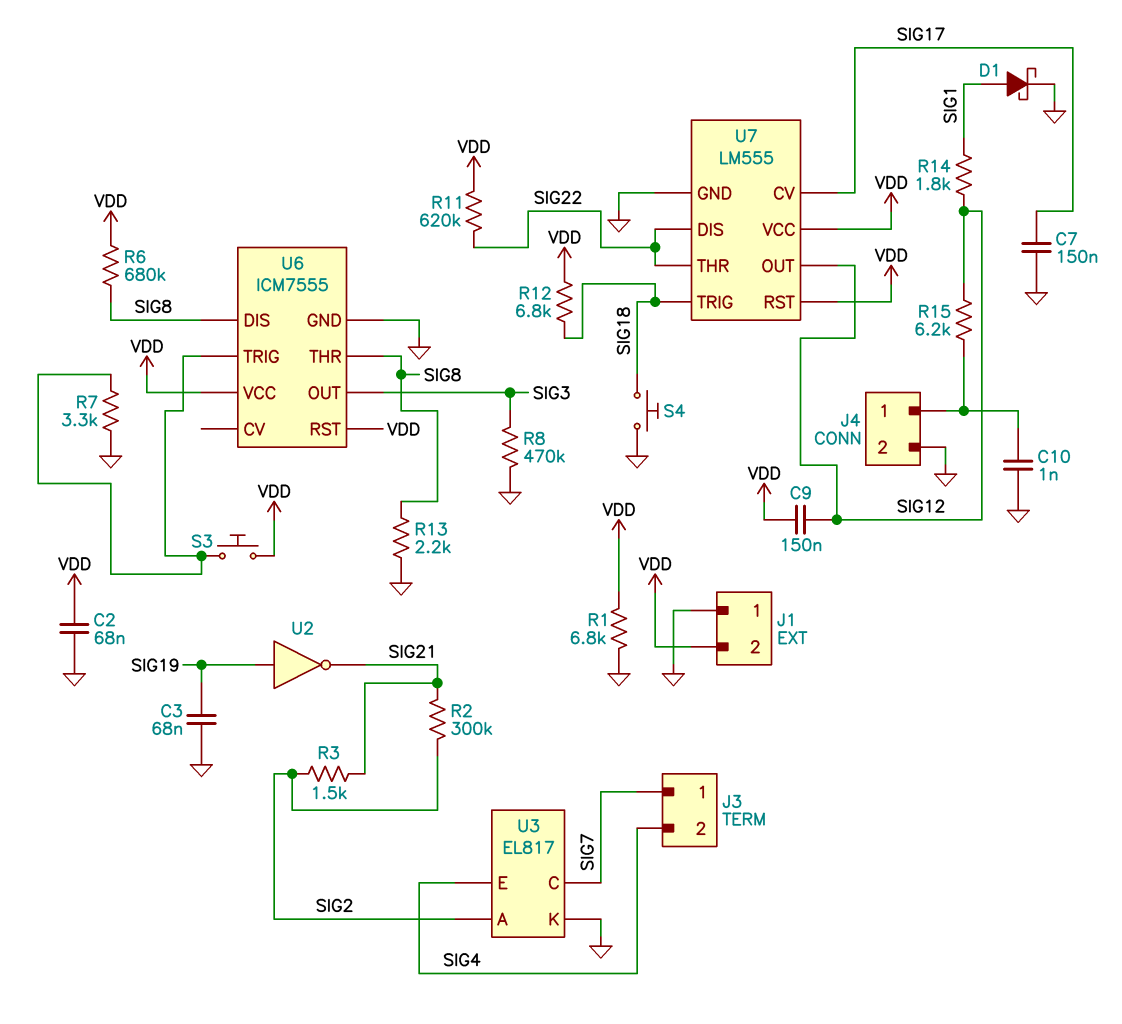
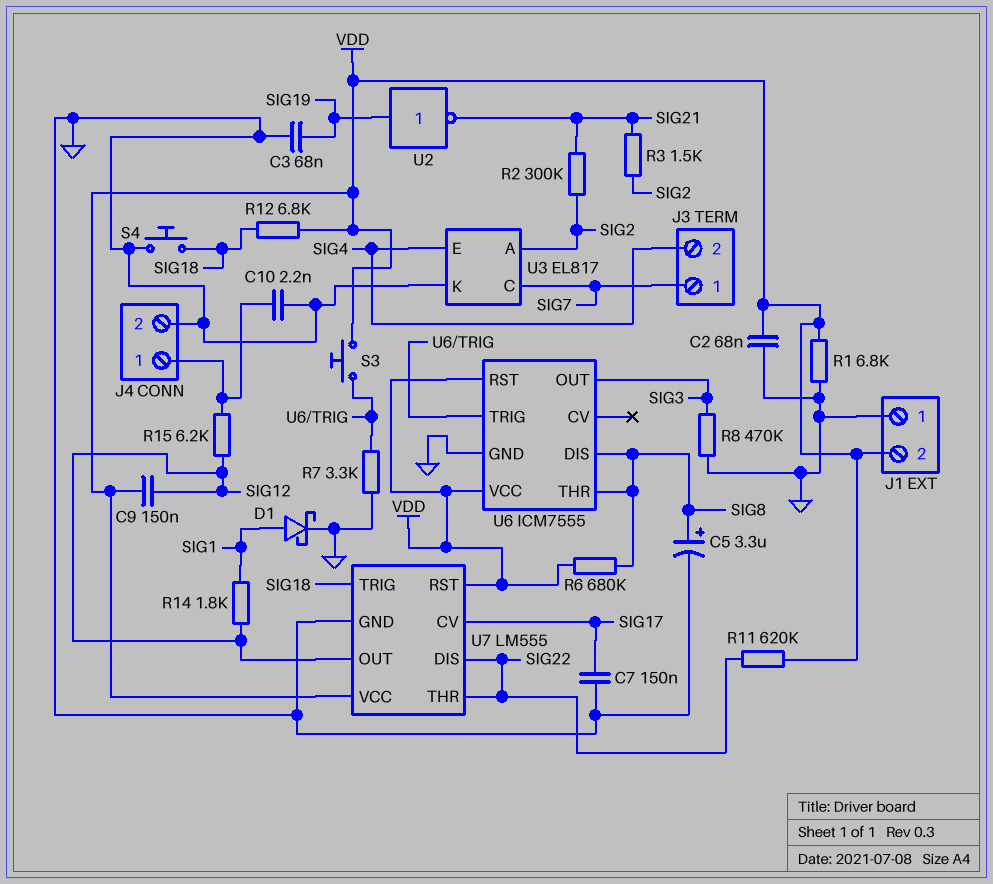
C5: none -> 3.3uF (plus SIG8, minus GND)
C10: 1nF (GND, J4/1) -> 2.2nF (GND, J4/1)
R13: 2.2k (GND, SIG8) -> none

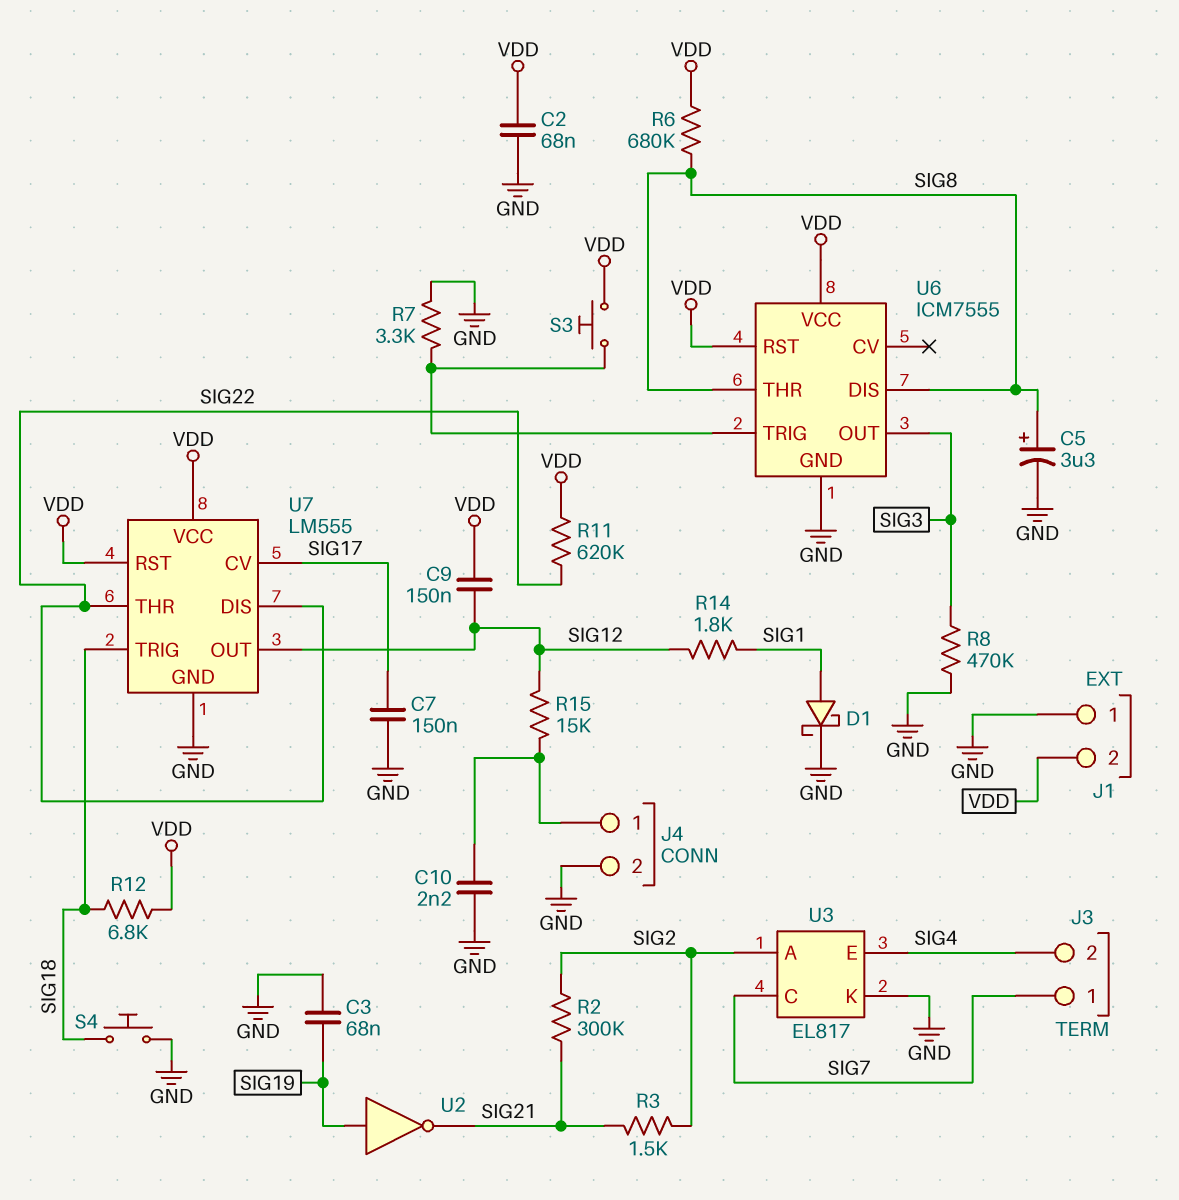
R1: 6.8k (GND, VDD) -> none
R15: 6.2k (J4/1, SIG12) -> 15k (J4/1, SIG12)

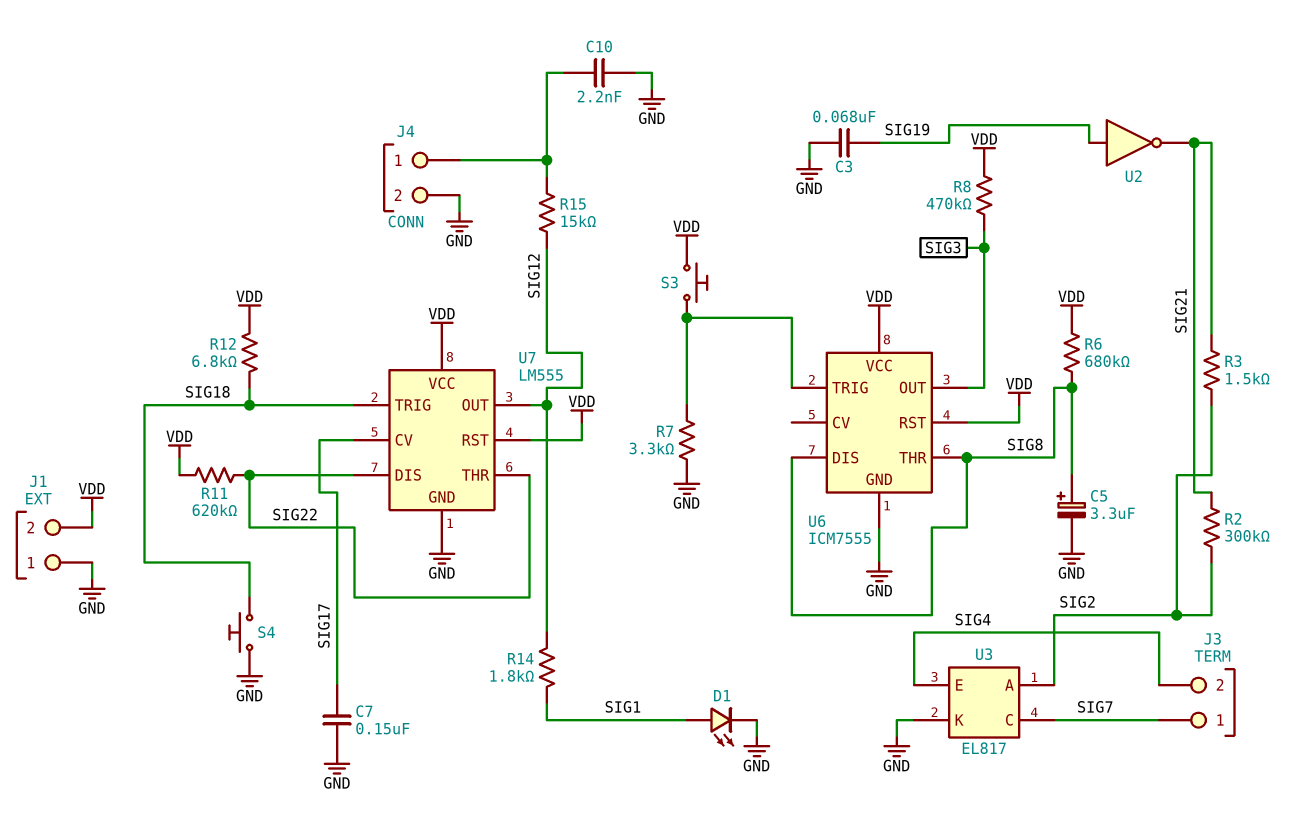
C2: 68nF (GND, VDD) -> none
C9: 150nF (SIG12, VDD) -> none
D1: schottky (A SIG1, K GND) -> LED (A SIG1, K GND)
R8: 470k (GND, SIG3) -> 470k (SIG3, VDD)

